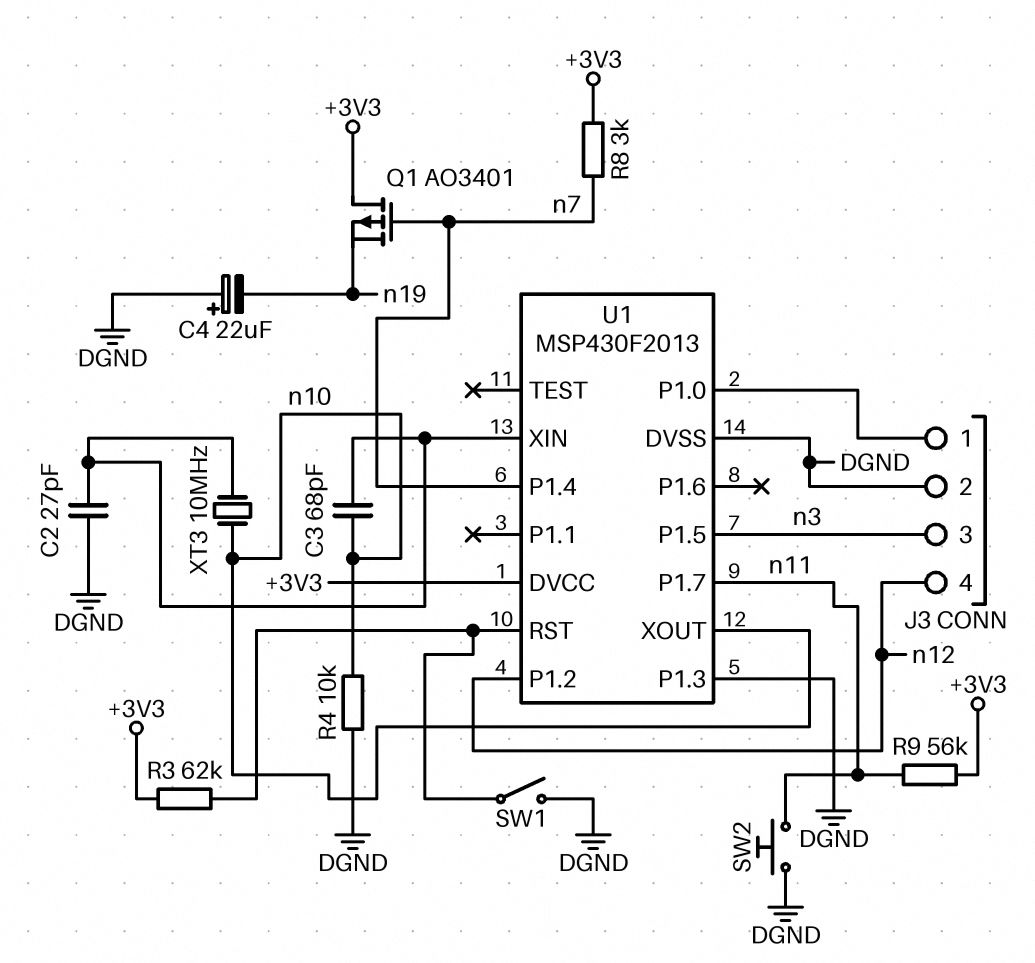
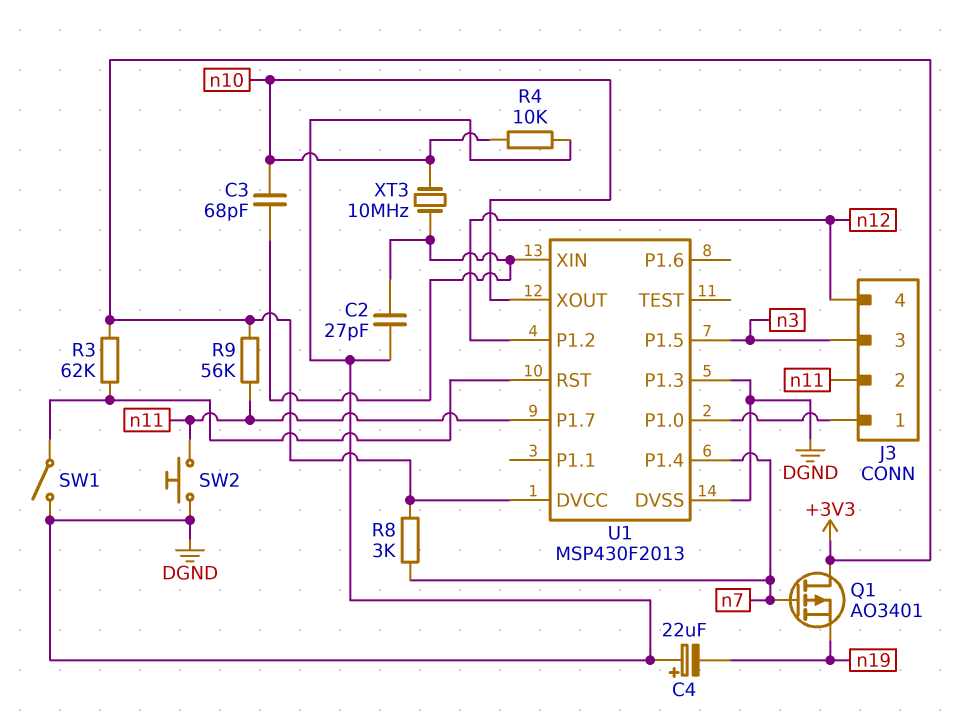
J3 pin 2: DGND -> n11

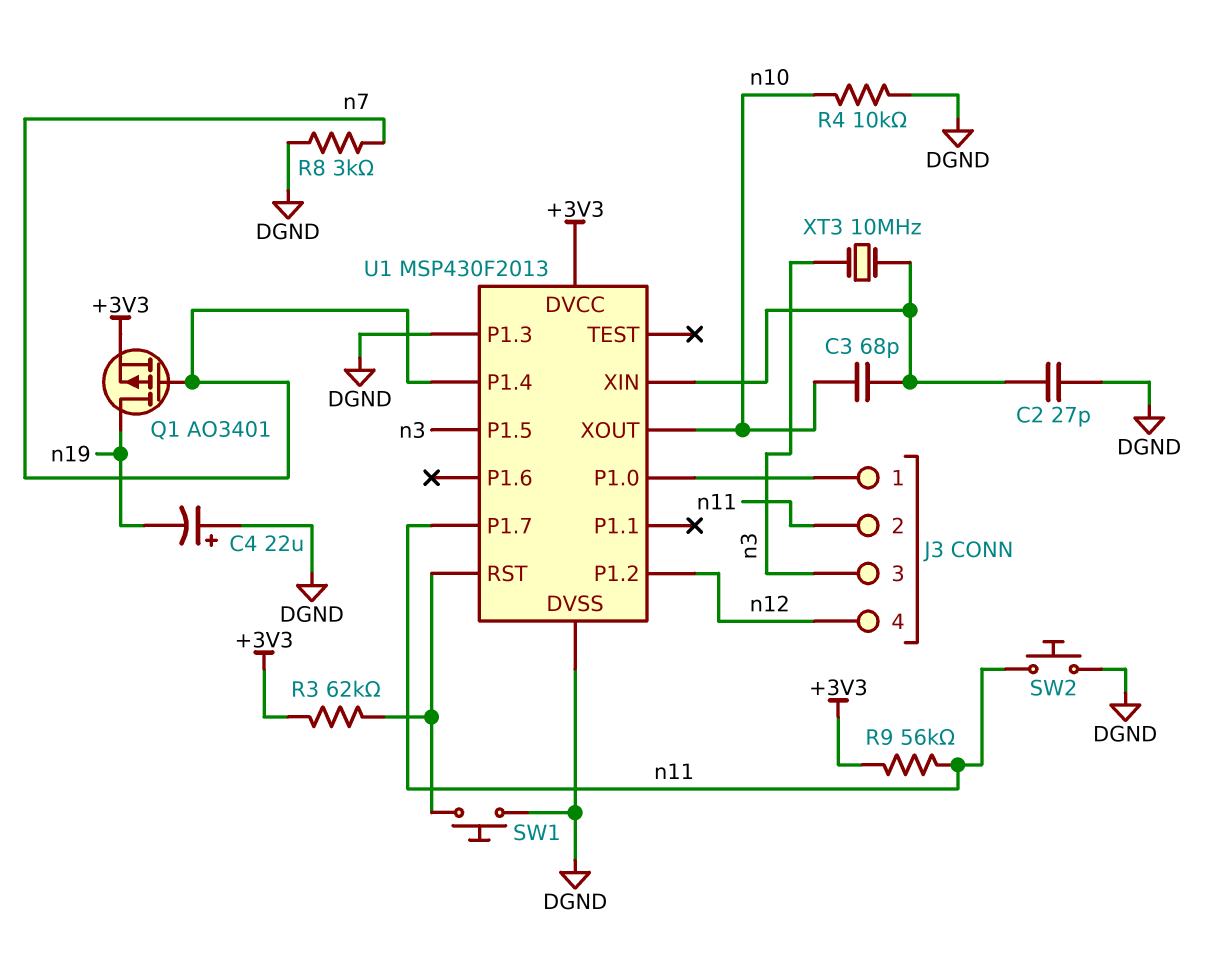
Q1: PMOS AO3401 (G n7, D +3V3, S n19) -> PMOS AO3401 (G n7, D n19, S +3V3)
R8: 3k (+3V3, n7) -> 3k (DGND, n7)
SW1: switch (DGND, U1/RST) -> button (DGND, U1/RST)
XT3: 10MHz (U1/XIN, n10) -> 10MHz (U1/XIN, n3)

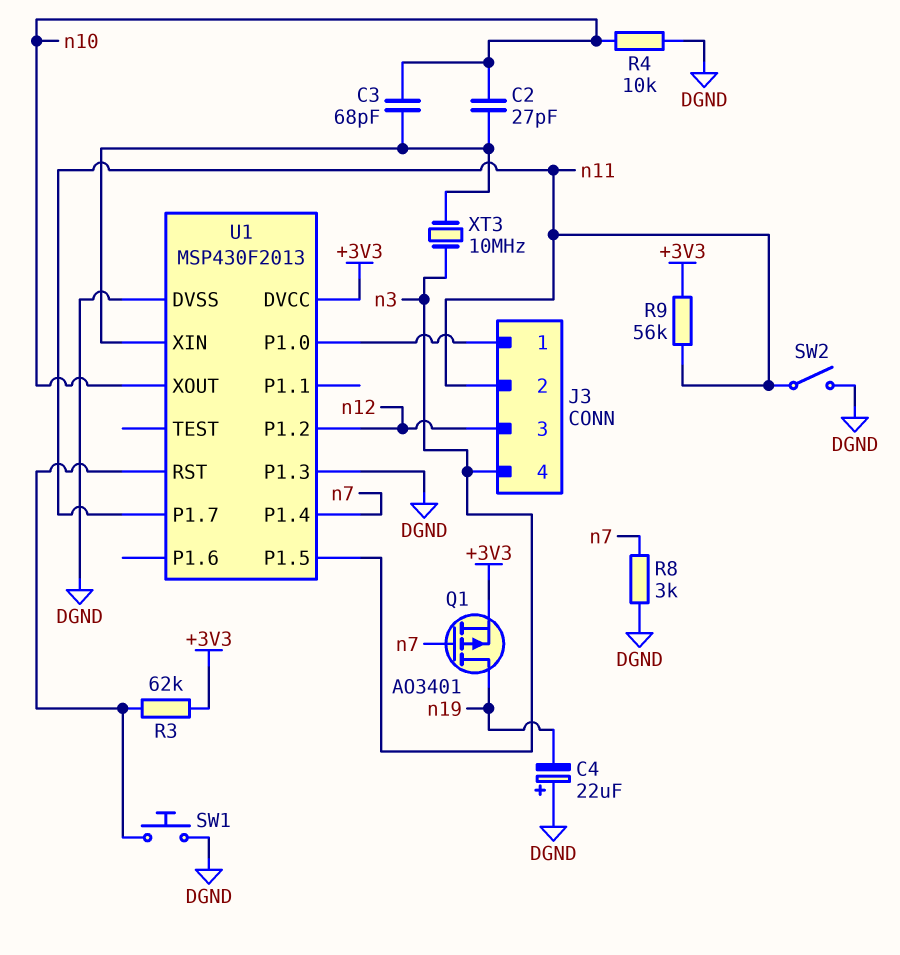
C2: 27pF (DGND, U1/XIN) -> 27pF (U1/XIN, n10)
J3 pin 3: n3 -> n12
J3 pin 4: n12 -> n3
SW2: button (DGND, n11) -> switch (DGND, n11)

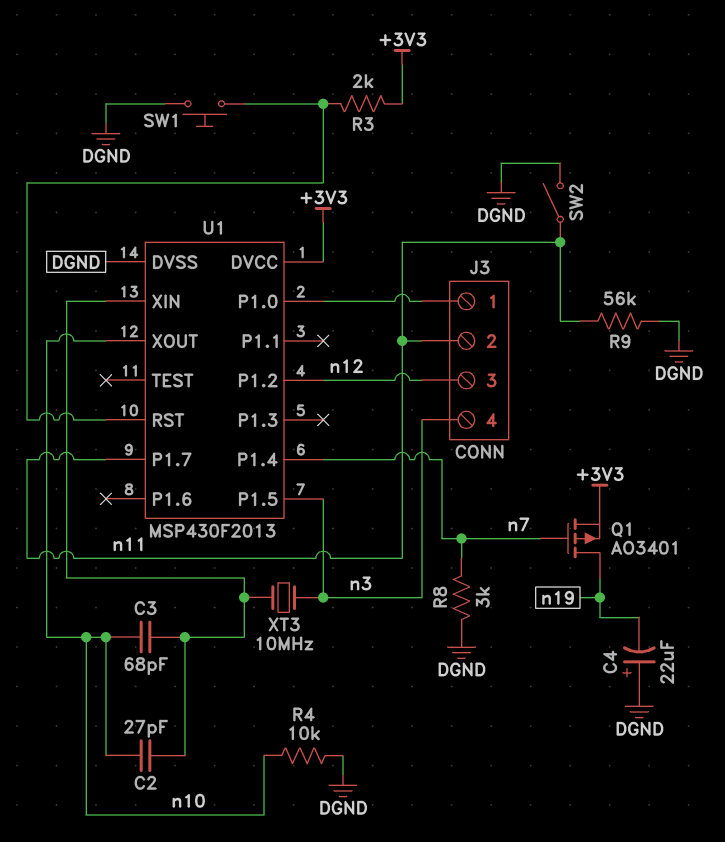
R3: 62k (+3V3, U1/RST) -> 2k (+3V3, U1/RST)
R9: 56k (+3V3, n11) -> 56k (DGND, n11)
U1 pin P1.3: DGND -> none

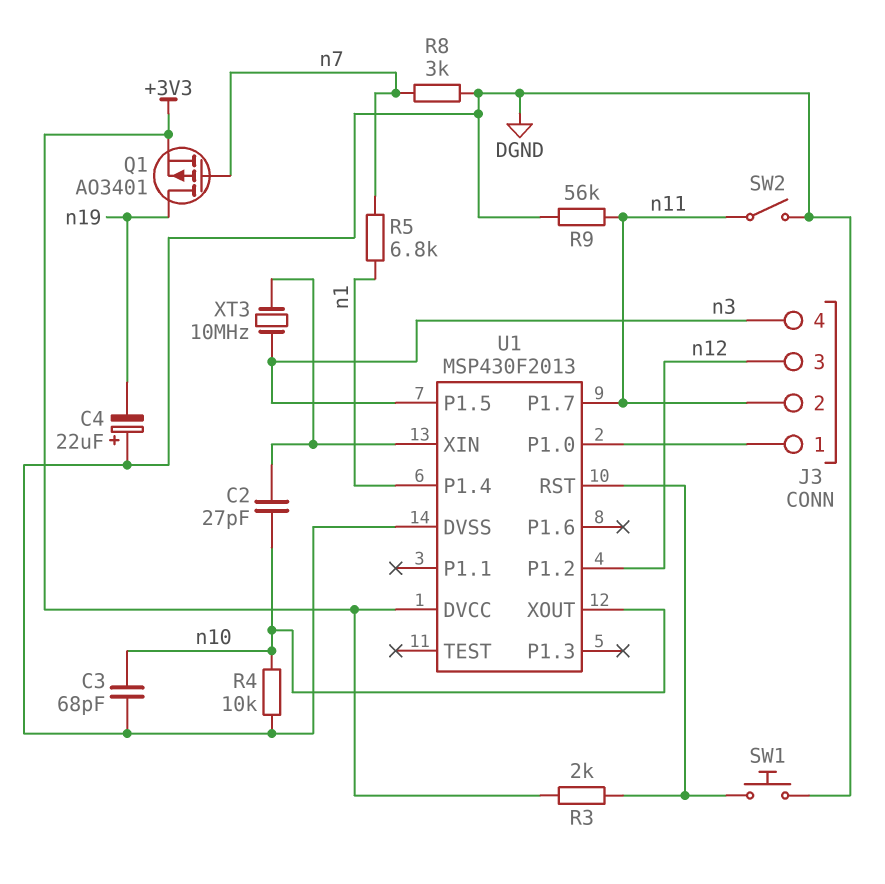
C3: 68pF (U1/XIN, n10) -> 68pF (DGND, n10)
R5: none -> 6.8k (n1, n7)
U1 pin P1.4: n7 -> n1

